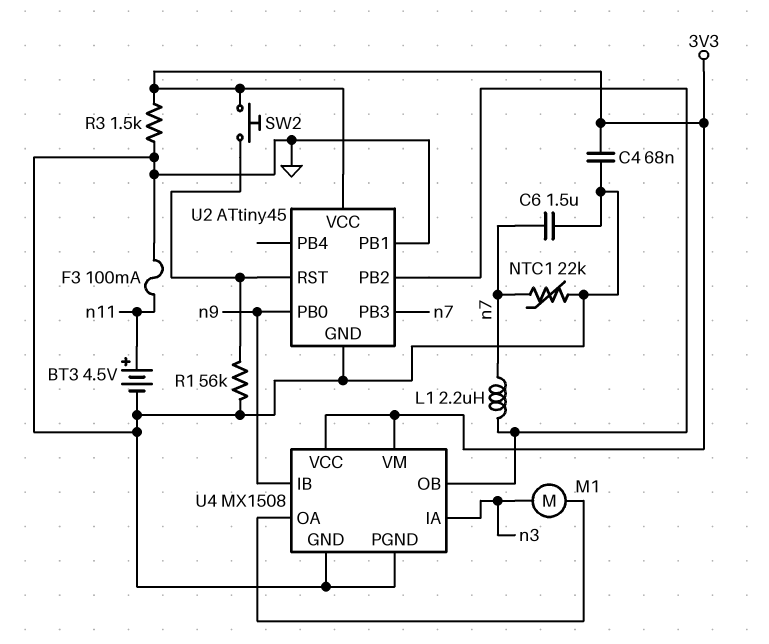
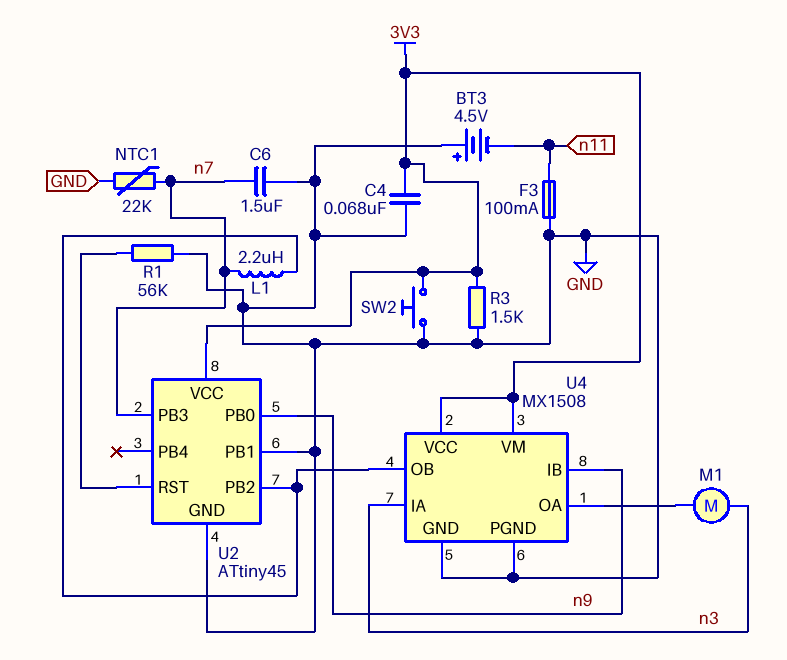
BT3: 4.5V (plus n11, minus GND) -> 4.5V (plus GND, minus n11)
SW2: button (3V3, U2/RST) -> button (3V3, GND)

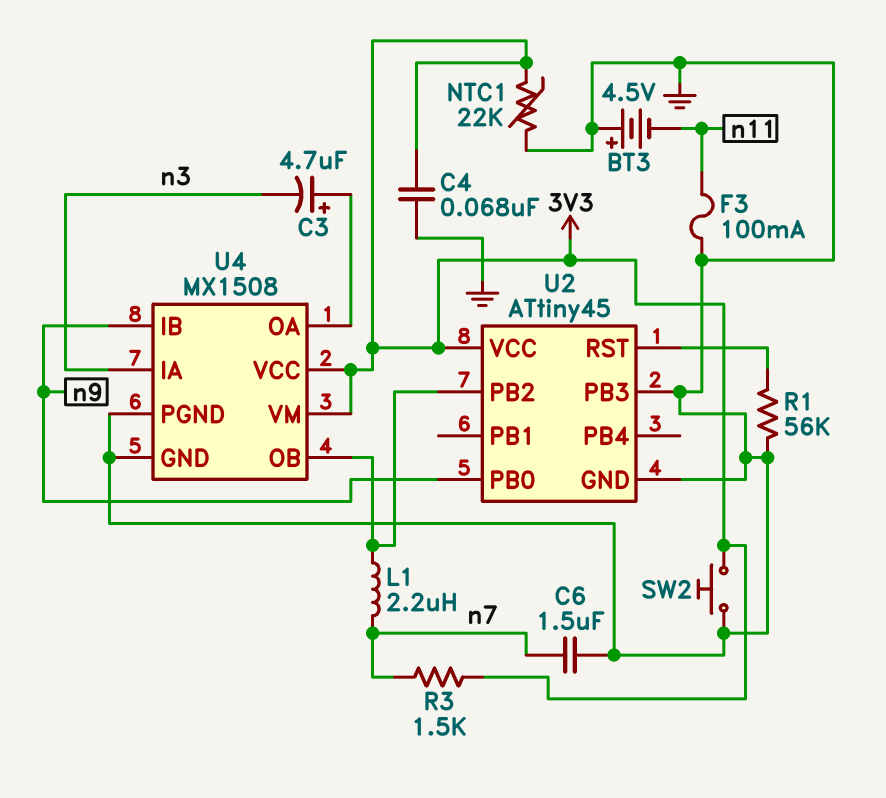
C3: none -> 4.7uF (plus U4/OA, minus n3)
M1: motor (U4/OA, n3) -> none
NTC1: 22k (GND, n7) -> 22k (3V3, GND)
R3: 1.5k (3V3, GND) -> 1.5k (3V3, n7)
U2 pin PB1: GND -> none
U2 pin PB3: n7 -> GND

